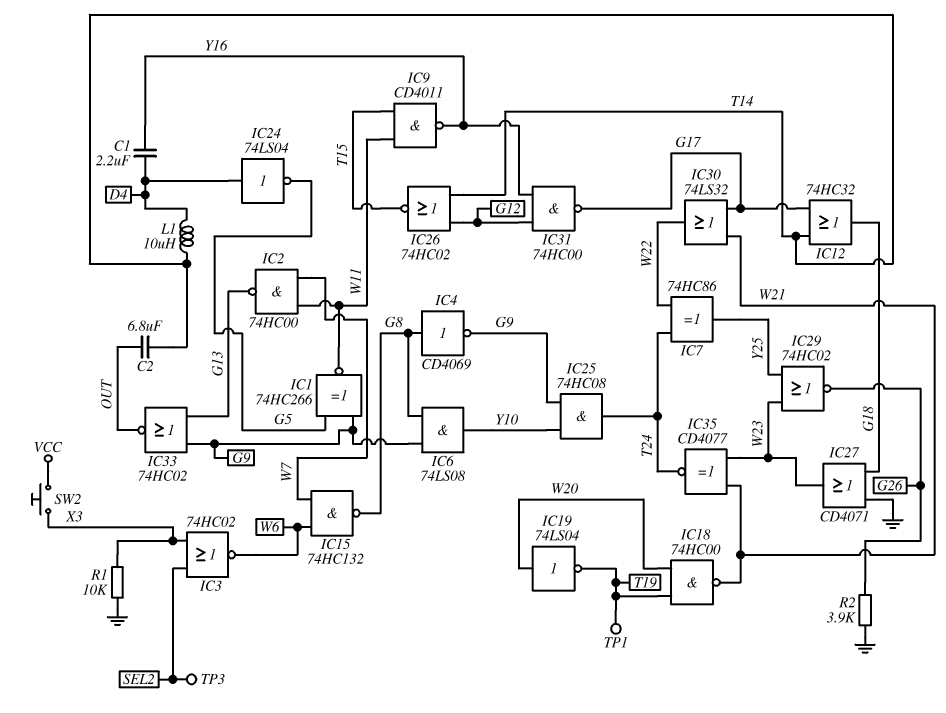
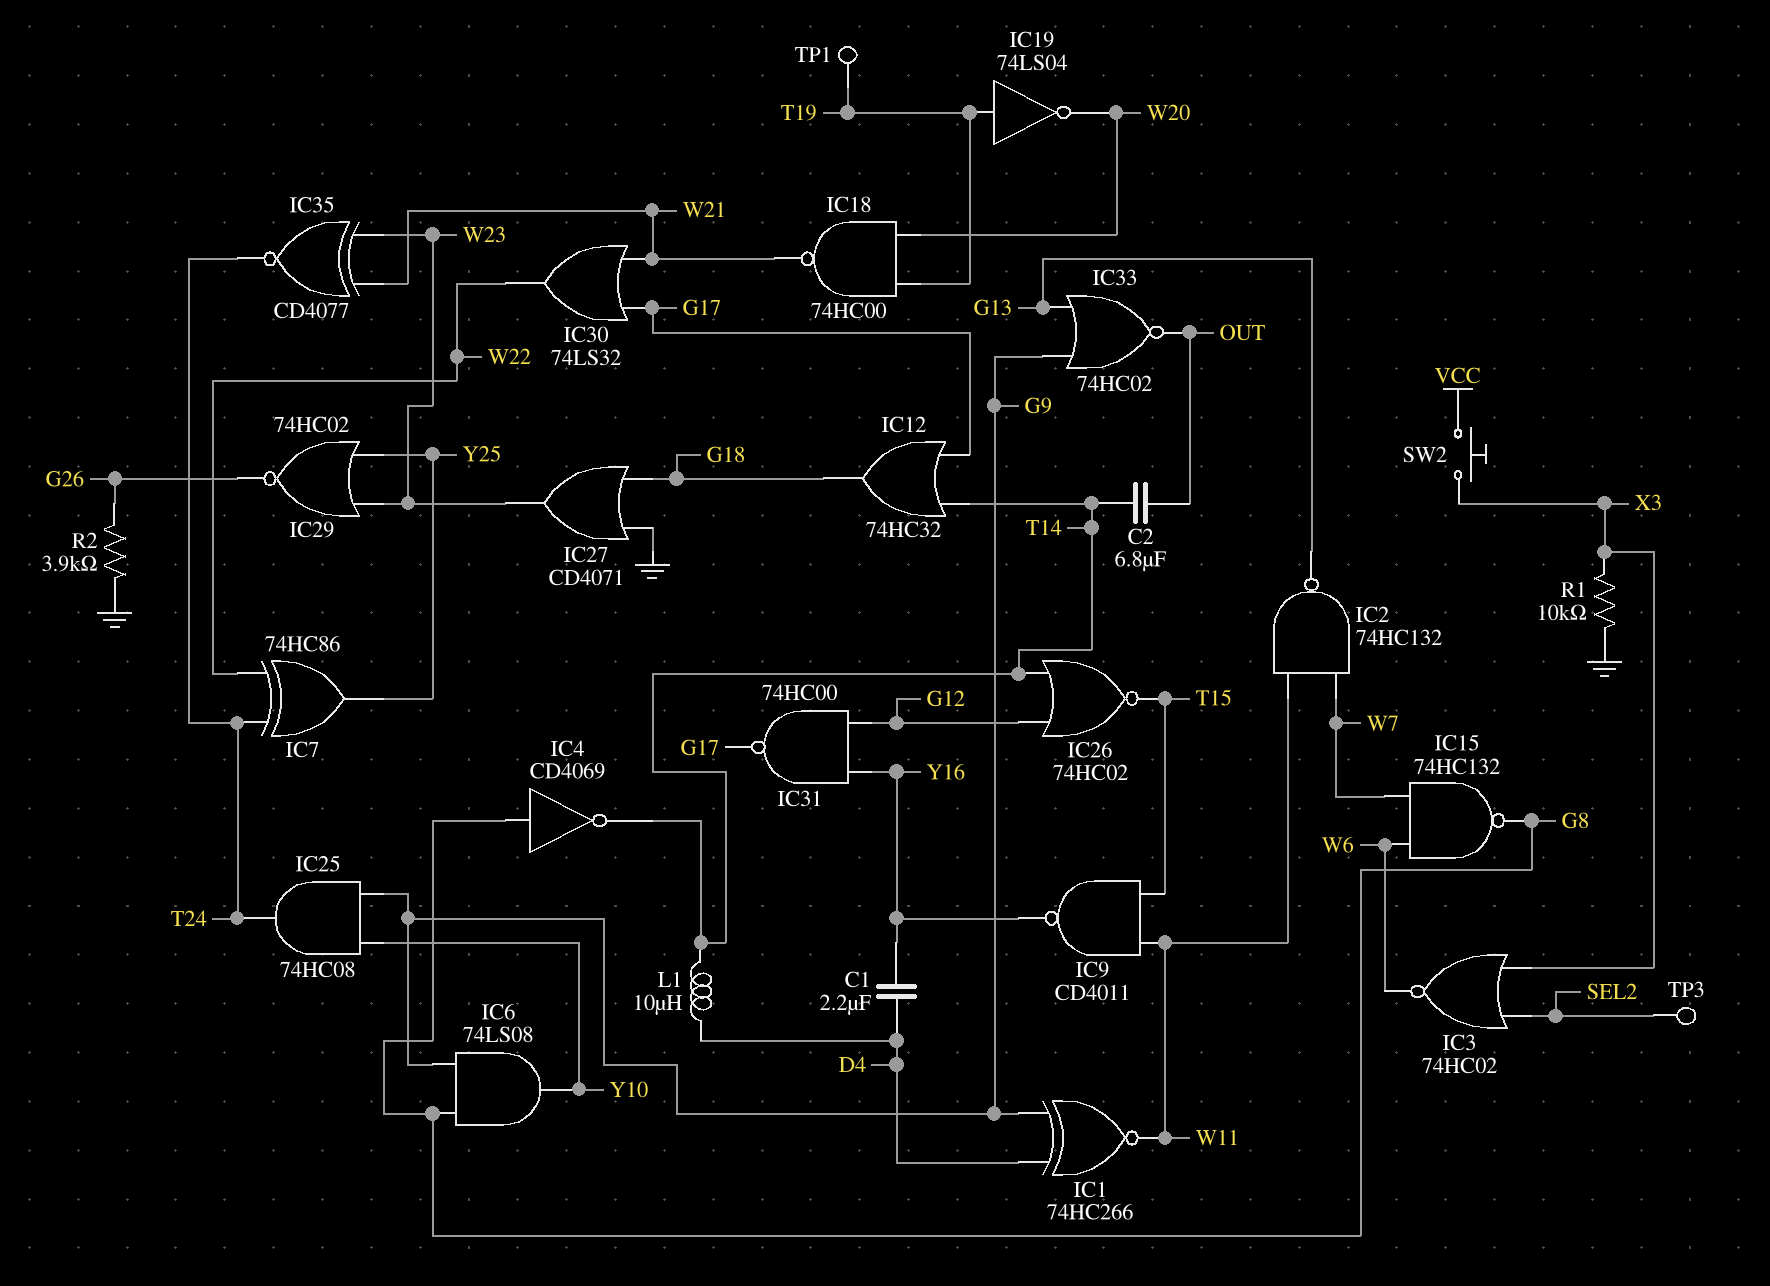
IC1: XNOR 74HC266 (in G5, in G9, out W11) -> XNOR 74HC266 (in D4, in G9, out W11)
IC2: NAND 74HC00 (in W7, in W11, out G13) -> NAND 74HC132 (in W7, in W11, out G13)
IC4: NOT CD4069 (in G8, out G9) -> NOT CD4069 (in G8, out T14)
IC19: NOT 74LS04 (in W20, out T19) -> NOT 74LS04 (in T19, out W20)
IC24: NOT 74LS04 (in D4, out G5) -> none

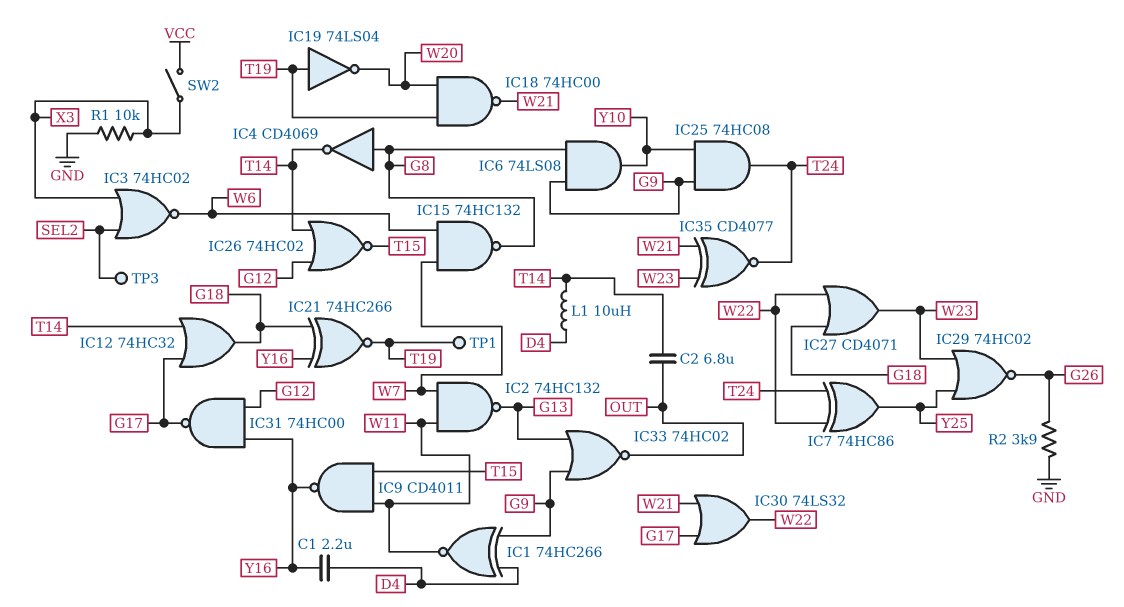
IC21: none -> XNOR 74HC266 (in G18, in Y16, out T19)
IC27: OR CD4071 (in G18, in GND, out W23) -> OR CD4071 (in G18, in W22, out W23)
SW2: button (VCC, X3) -> switch (VCC, X3)

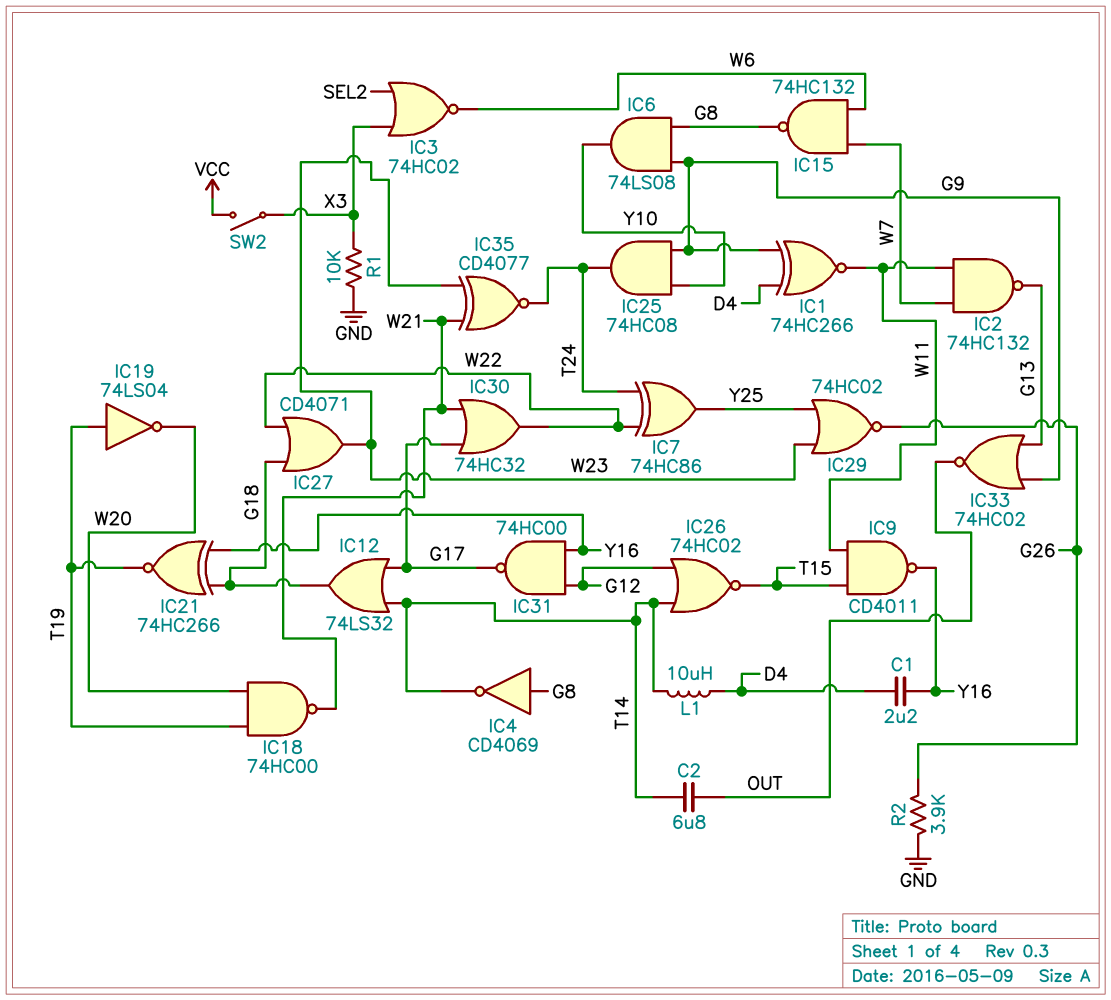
IC12: OR 74HC32 (in G17, in T14, out G18) -> OR 74LS32 (in G17, in T14, out G18)
IC30: OR 74LS32 (in G17, in W21, out W22) -> OR 74HC32 (in G17, in W21, out W22)
TP1: test point (T19) -> none
TP3: test point (SEL2) -> none

